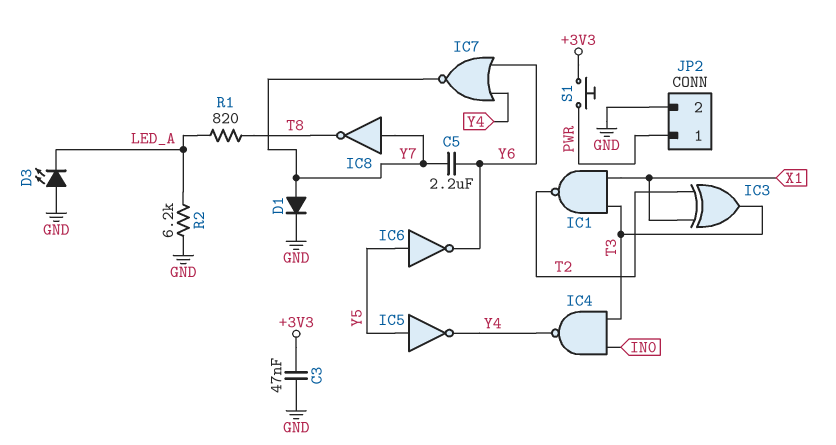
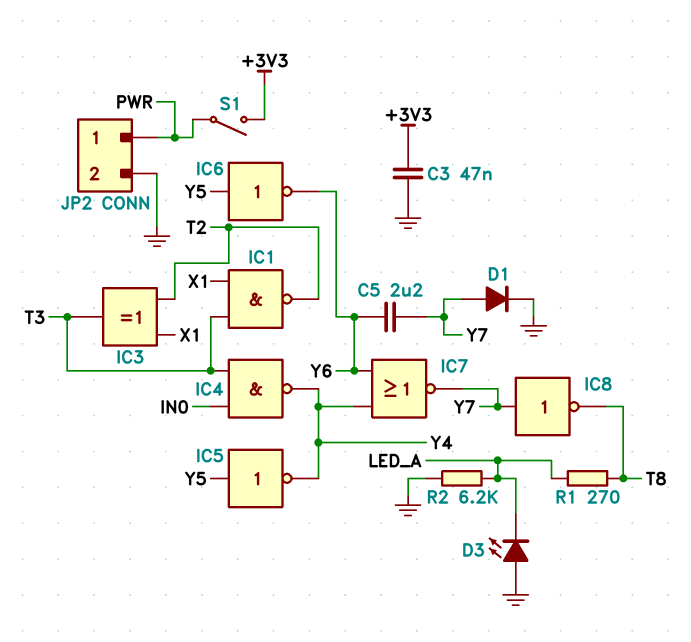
R1: 820 (LED_A, T8) -> 270 (LED_A, T8)
S1: button (+3V3, PWR) -> switch (+3V3, PWR)

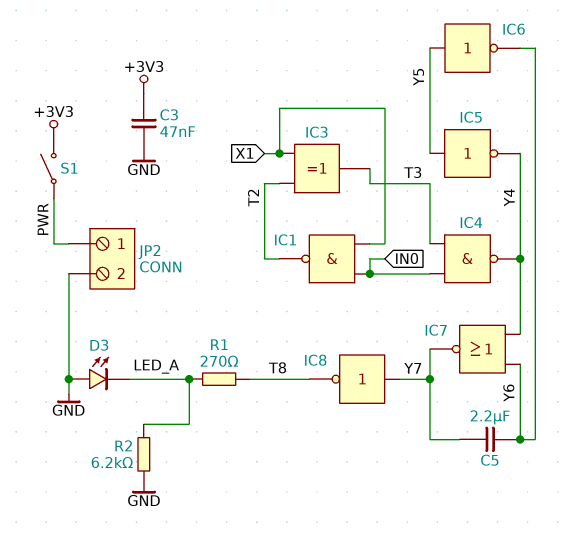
D1: diode (A Y7, K GND) -> none
IC1: NAND (in T3, in X1, out T2) -> NAND (in IN0, in X1, out T2)

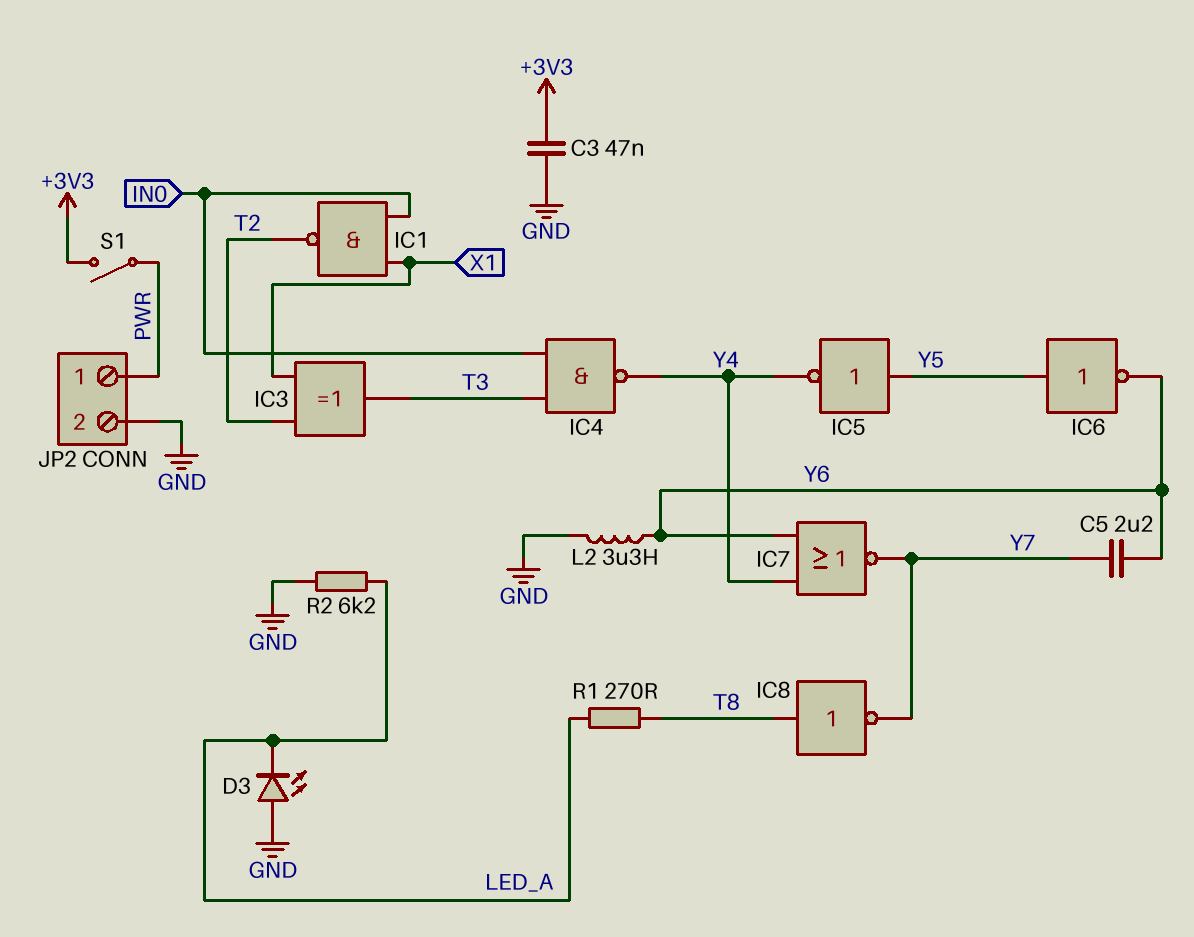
IC8: NOT (in Y7, out T8) -> NOT (in T8, out Y7)
L2: none -> 3.3uH (GND, Y6)

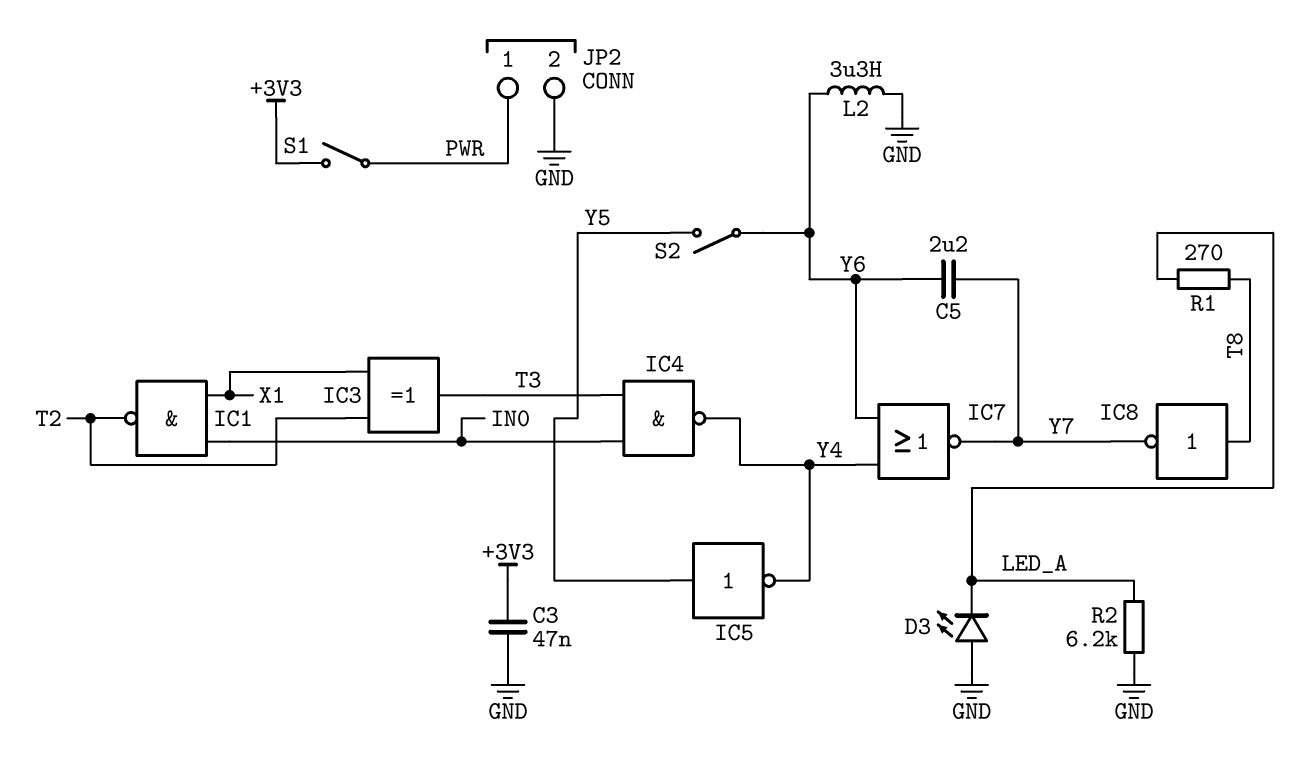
IC6: NOT (in Y5, out Y6) -> none
S2: none -> switch (Y5, Y6)

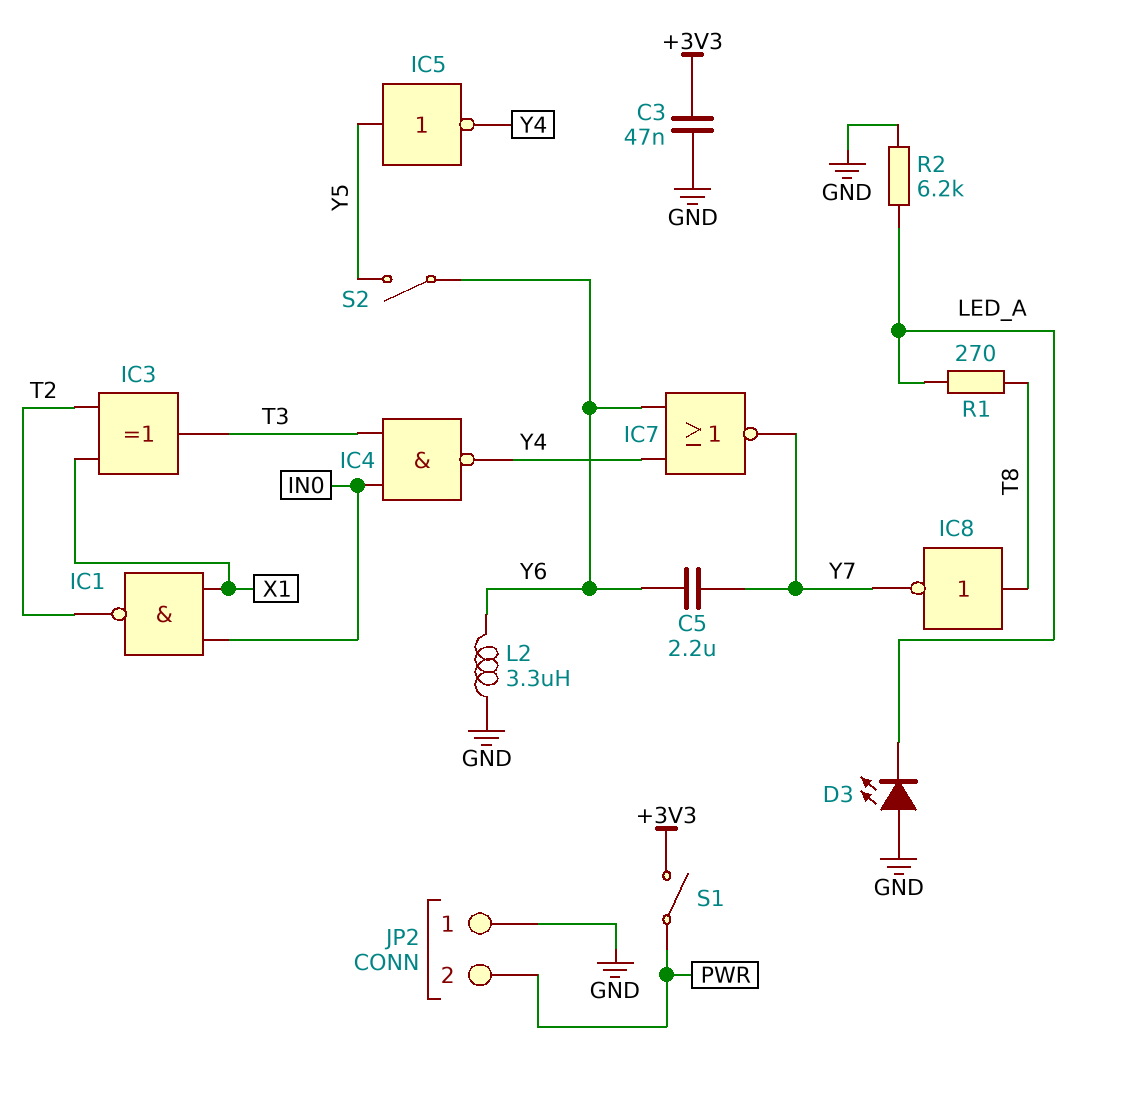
JP2 pin 1: PWR -> GND
JP2 pin 2: GND -> PWR

